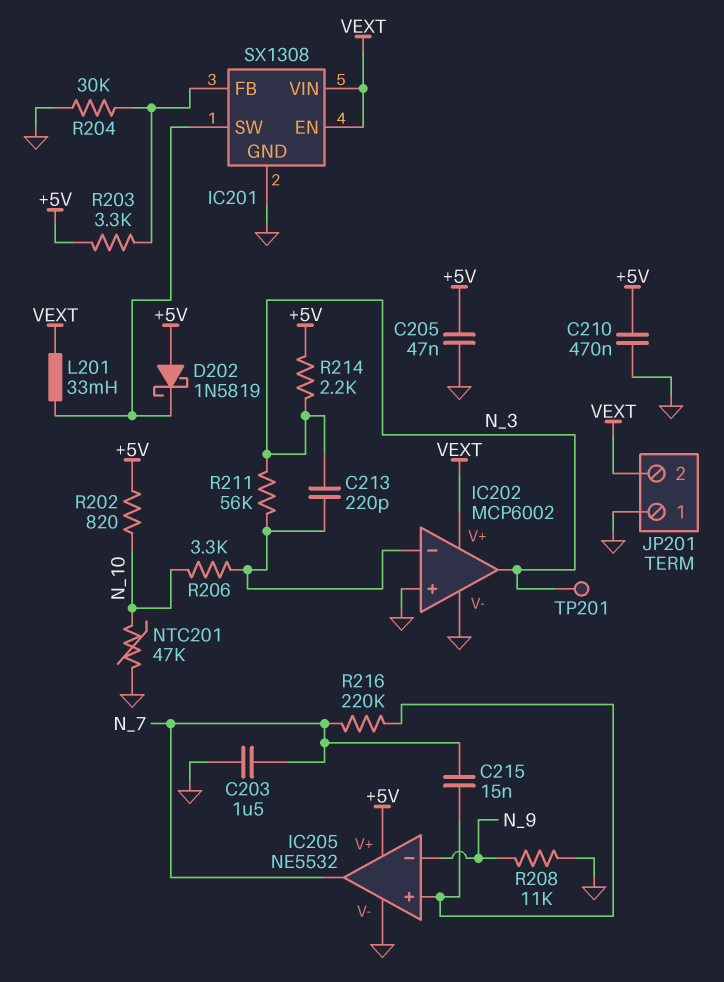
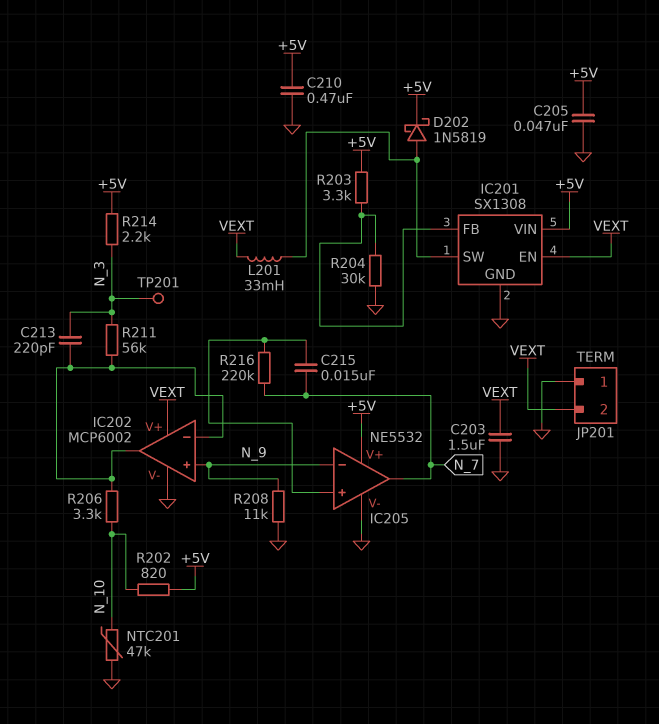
C203: 1.5uF (GND, N_7) -> 1.5uF (GND, VEXT)
D202: schottky 1N5819 (A +5V, K IC201/SW) -> schottky 1N5819 (A IC201/SW, K +5V)
IC201 pin VIN: VEXT -> +5V
IC202 pin in+: GND -> N_9
IC202 pin out: N_3 -> IC202/in-

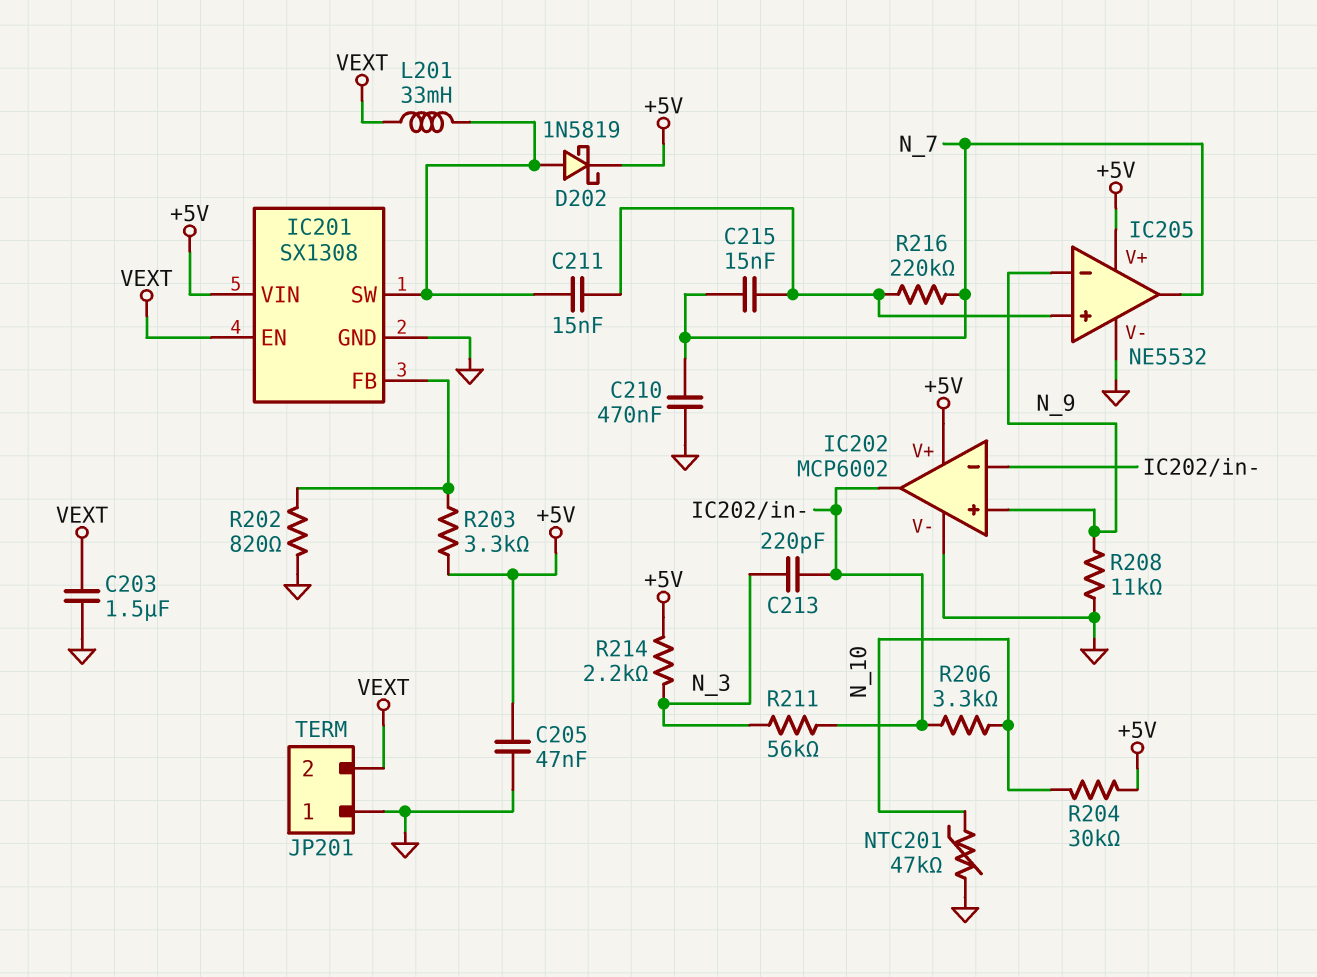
C210: 470nF (+5V, GND) -> 470nF (GND, N_7)
C211: none -> 15nF (IC201/SW, IC205/in+)
IC202 pin V+: VEXT -> +5V
R202: 820 (+5V, N_10) -> 820 (GND, IC201/FB)
R204: 30k (GND, IC201/FB) -> 30k (+5V, N_10)
TP201: test point (N_3) -> none

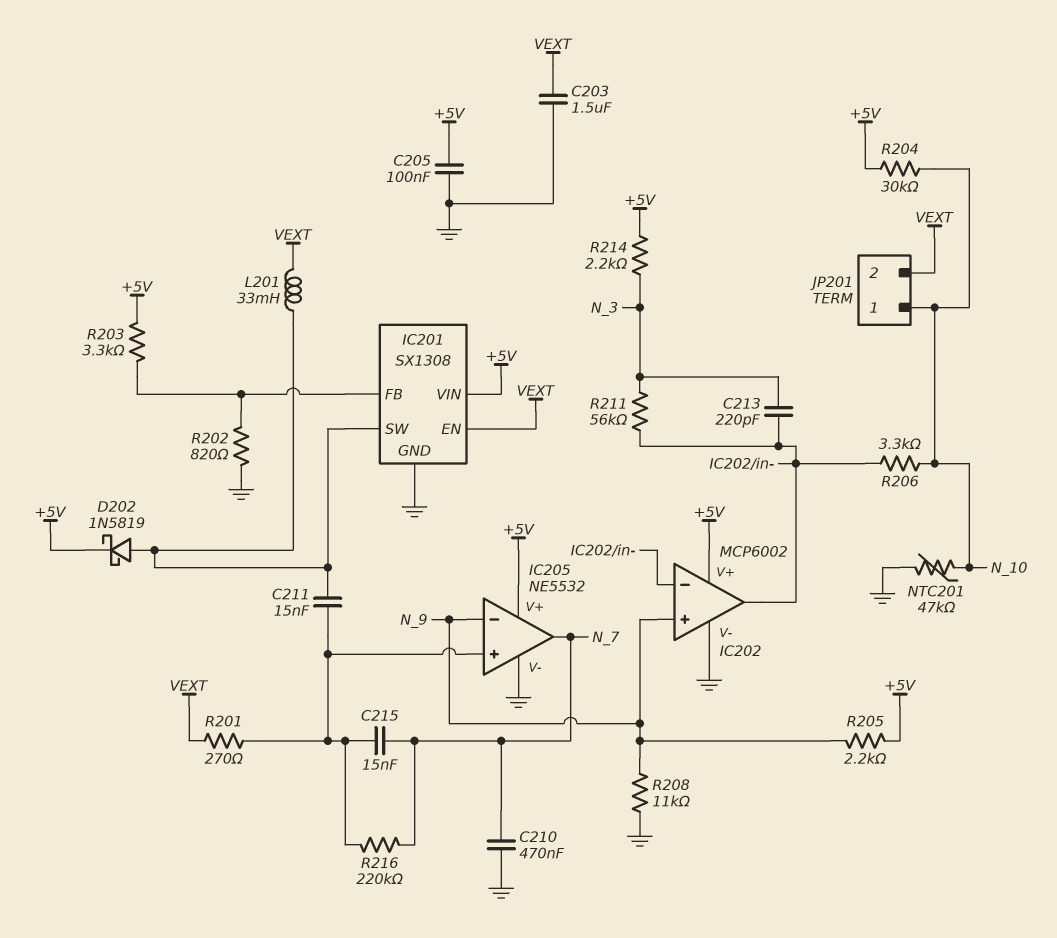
C205: 47nF (+5V, GND) -> 100nF (+5V, GND)
JP201 pin 1: GND -> N_10
R201: none -> 270 (IC205/in+, VEXT)
R205: none -> 2.2k (+5V, N_9)

